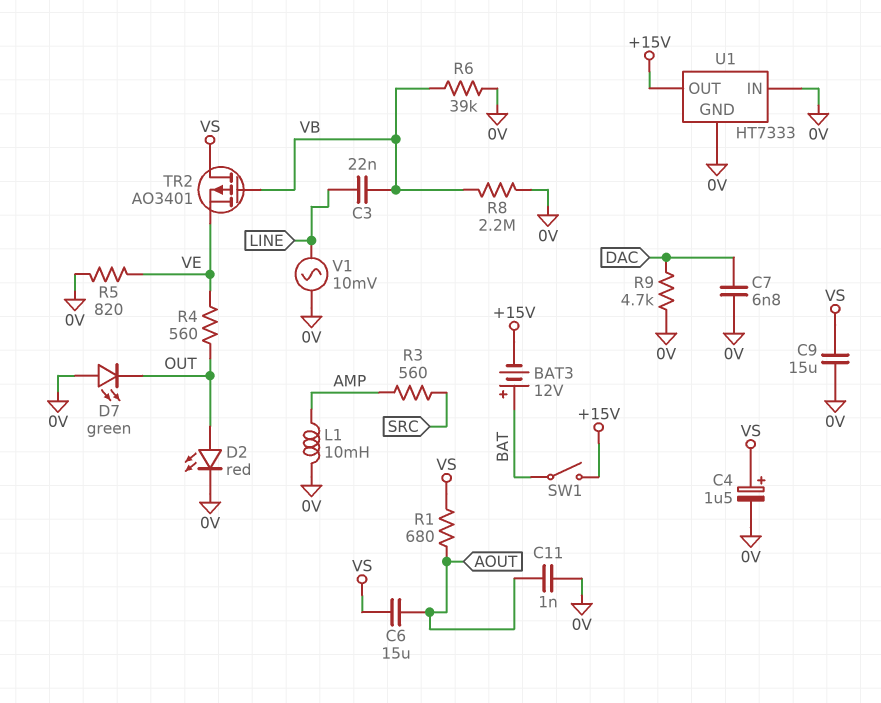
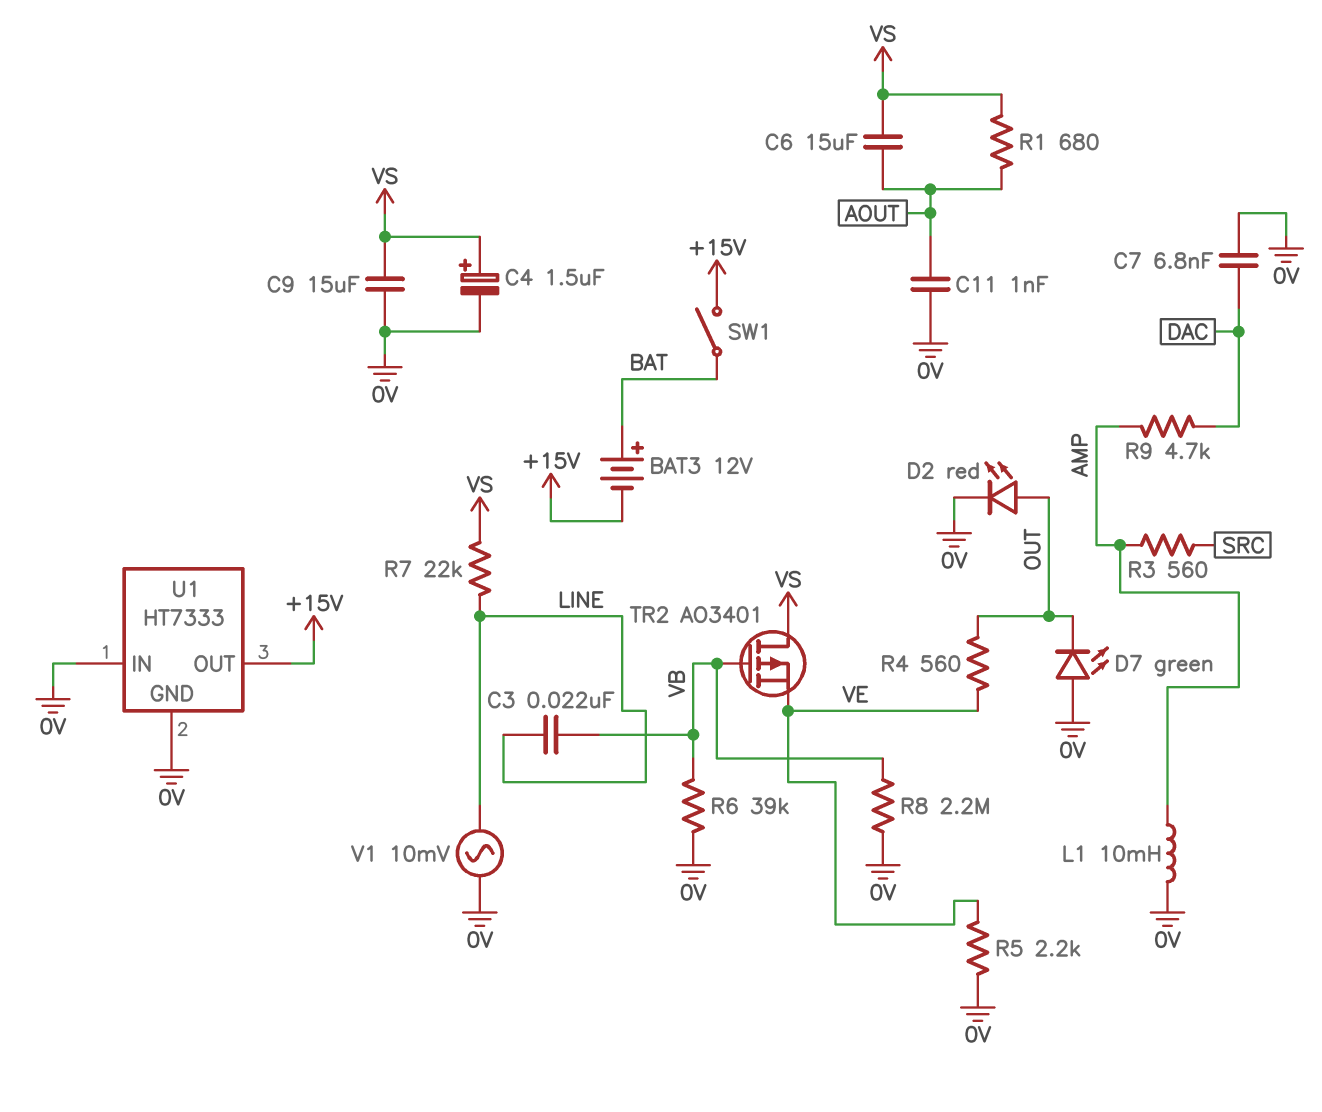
R5: 820 (0V, VE) -> 2.2k (0V, VE)
R7: none -> 22k (LINE, VS)
R9: 4.7k (0V, DAC) -> 4.7k (AMP, DAC)

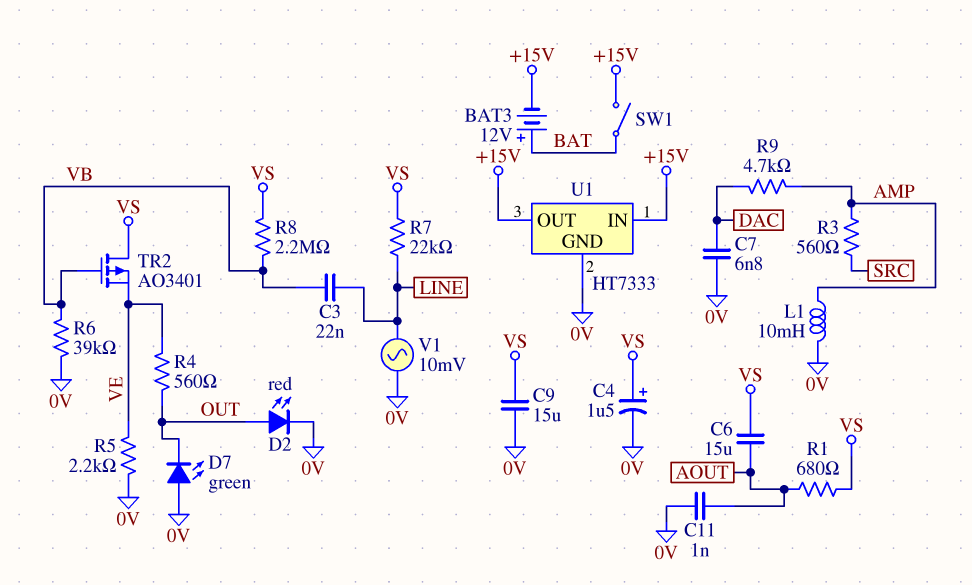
R8: 2.2M (0V, VB) -> 2.2M (VB, VS)
U1 pin IN: 0V -> +15V

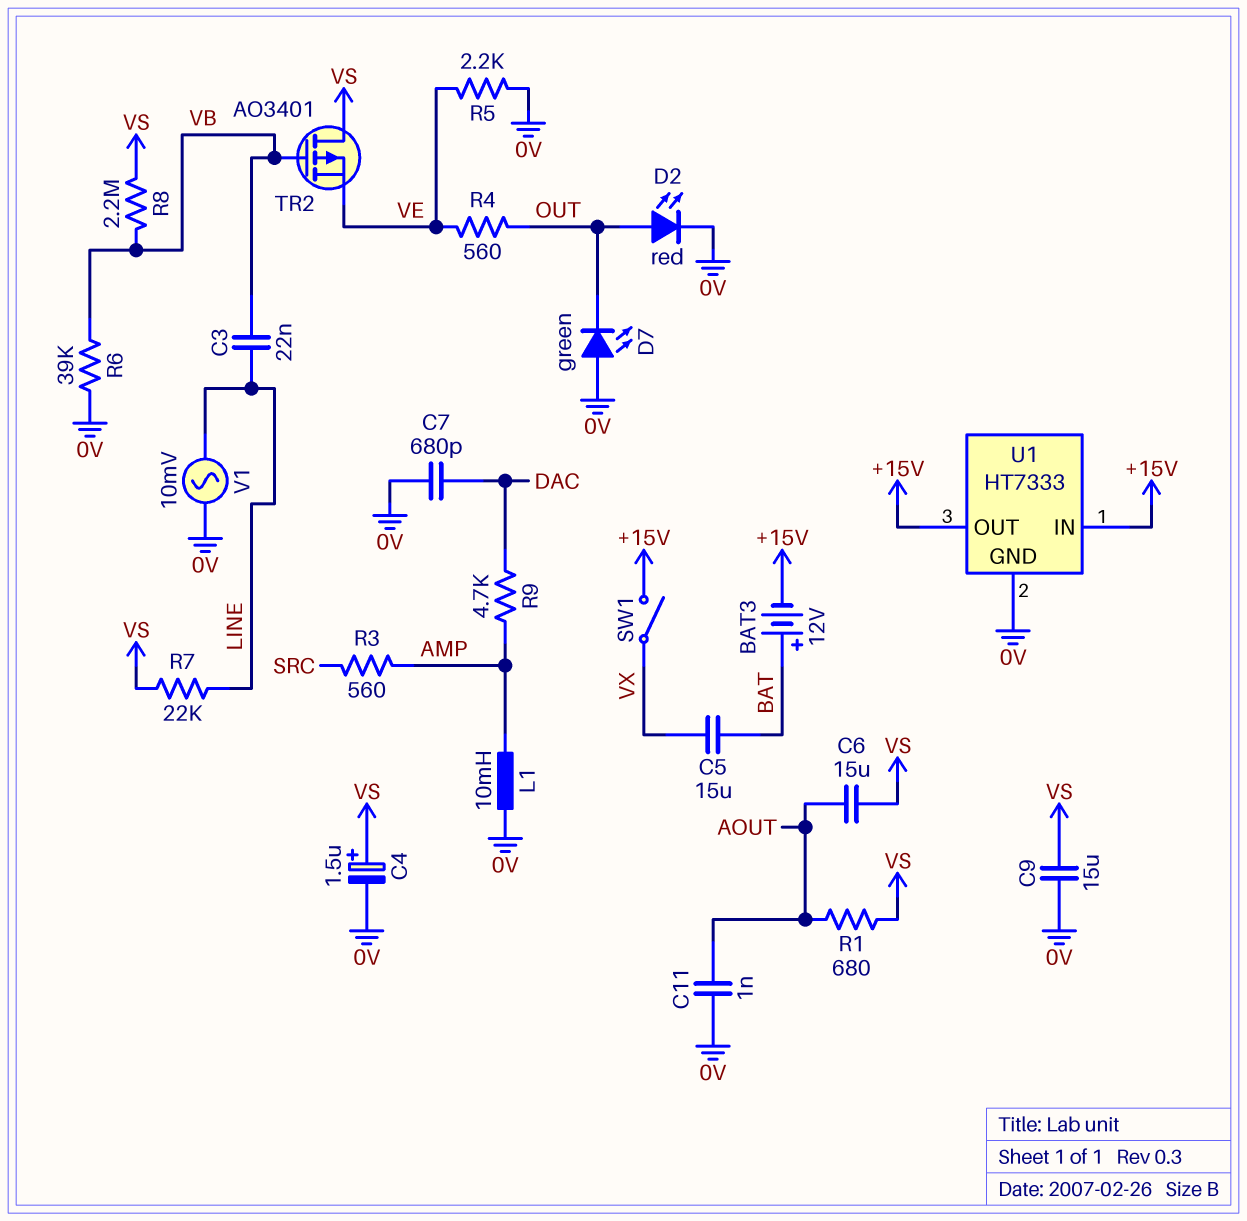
C5: none -> 15uF (BAT, VX)
C7: 6.8nF (0V, DAC) -> 680pF (0V, DAC)
SW1: switch (+15V, BAT) -> switch (+15V, VX)

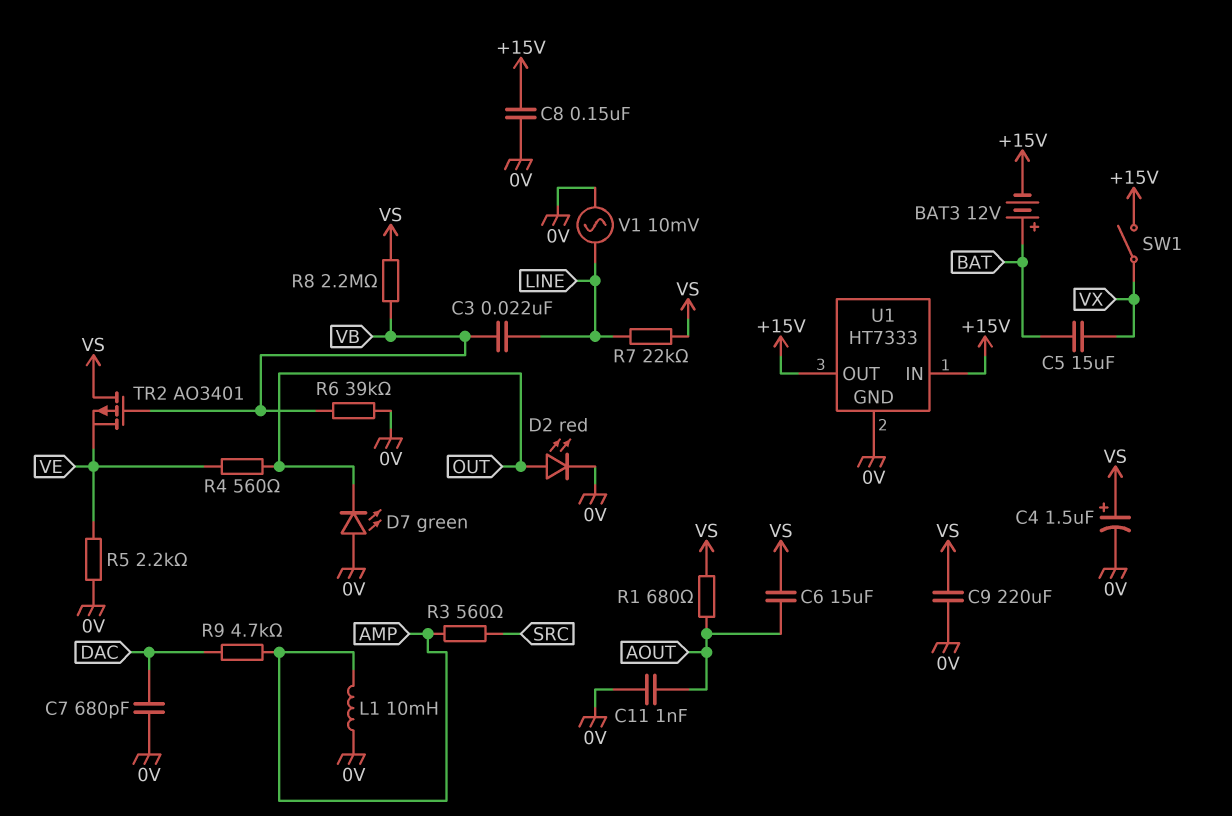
C8: none -> 150nF (+15V, 0V)
C9: 15uF (0V, VS) -> 220uF (0V, VS)

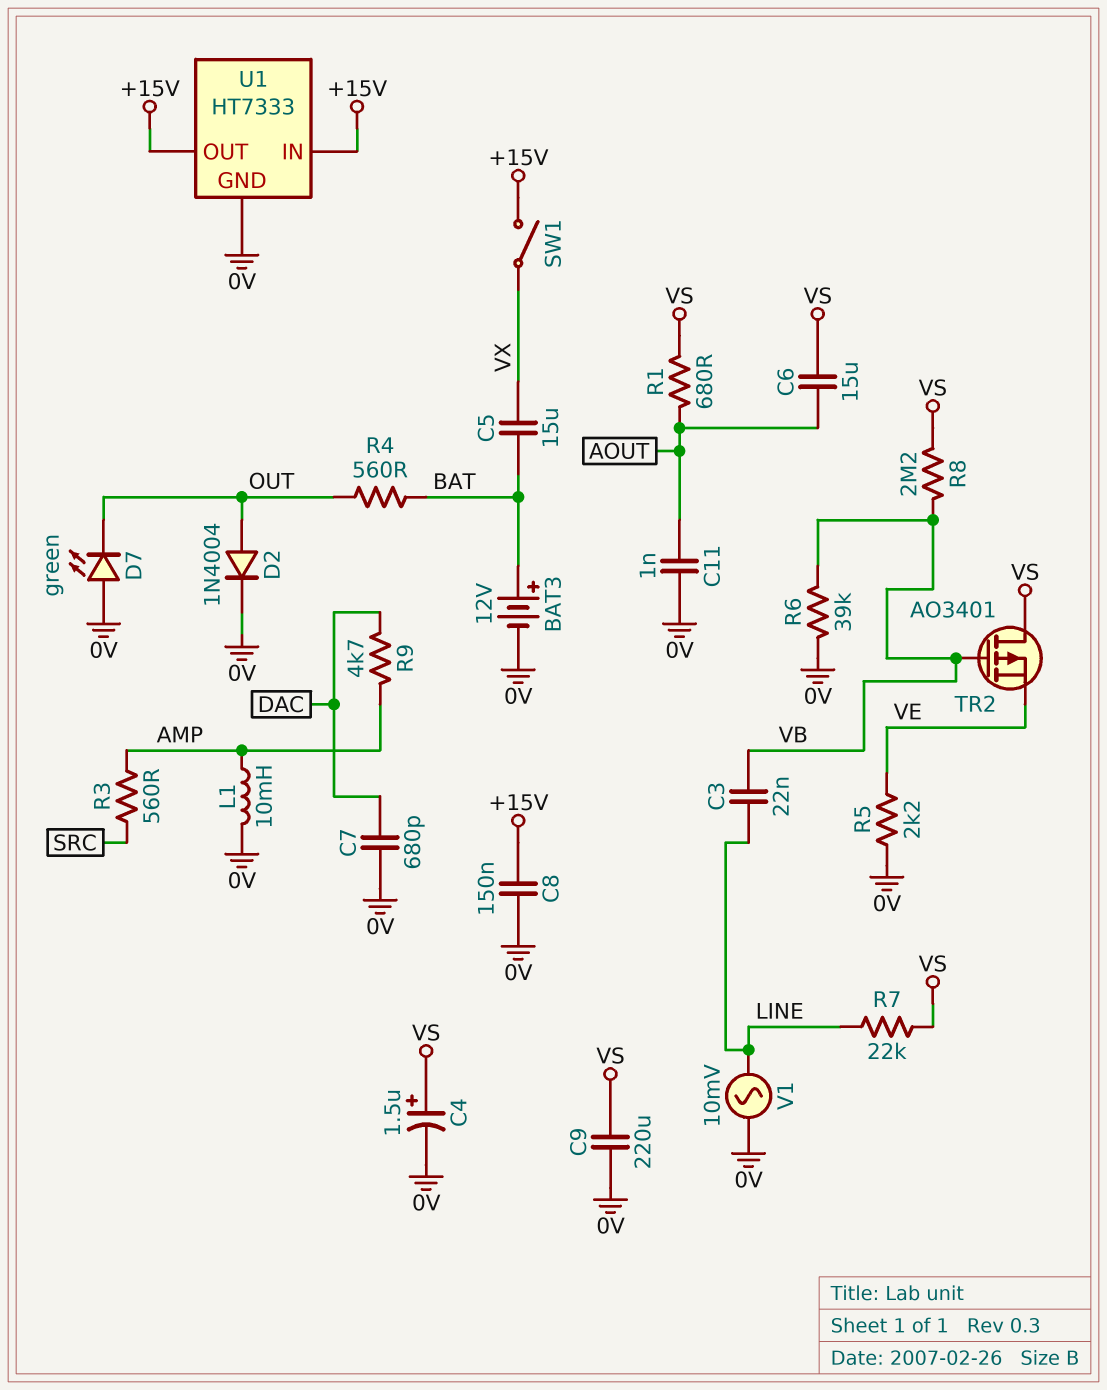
BAT3: 12V (plus BAT, minus +15V) -> 12V (plus BAT, minus 0V)
D2: LED red (A OUT, K 0V) -> diode 1N4004 (A OUT, K 0V)
R4: 560 (OUT, VE) -> 560 (BAT, OUT)

